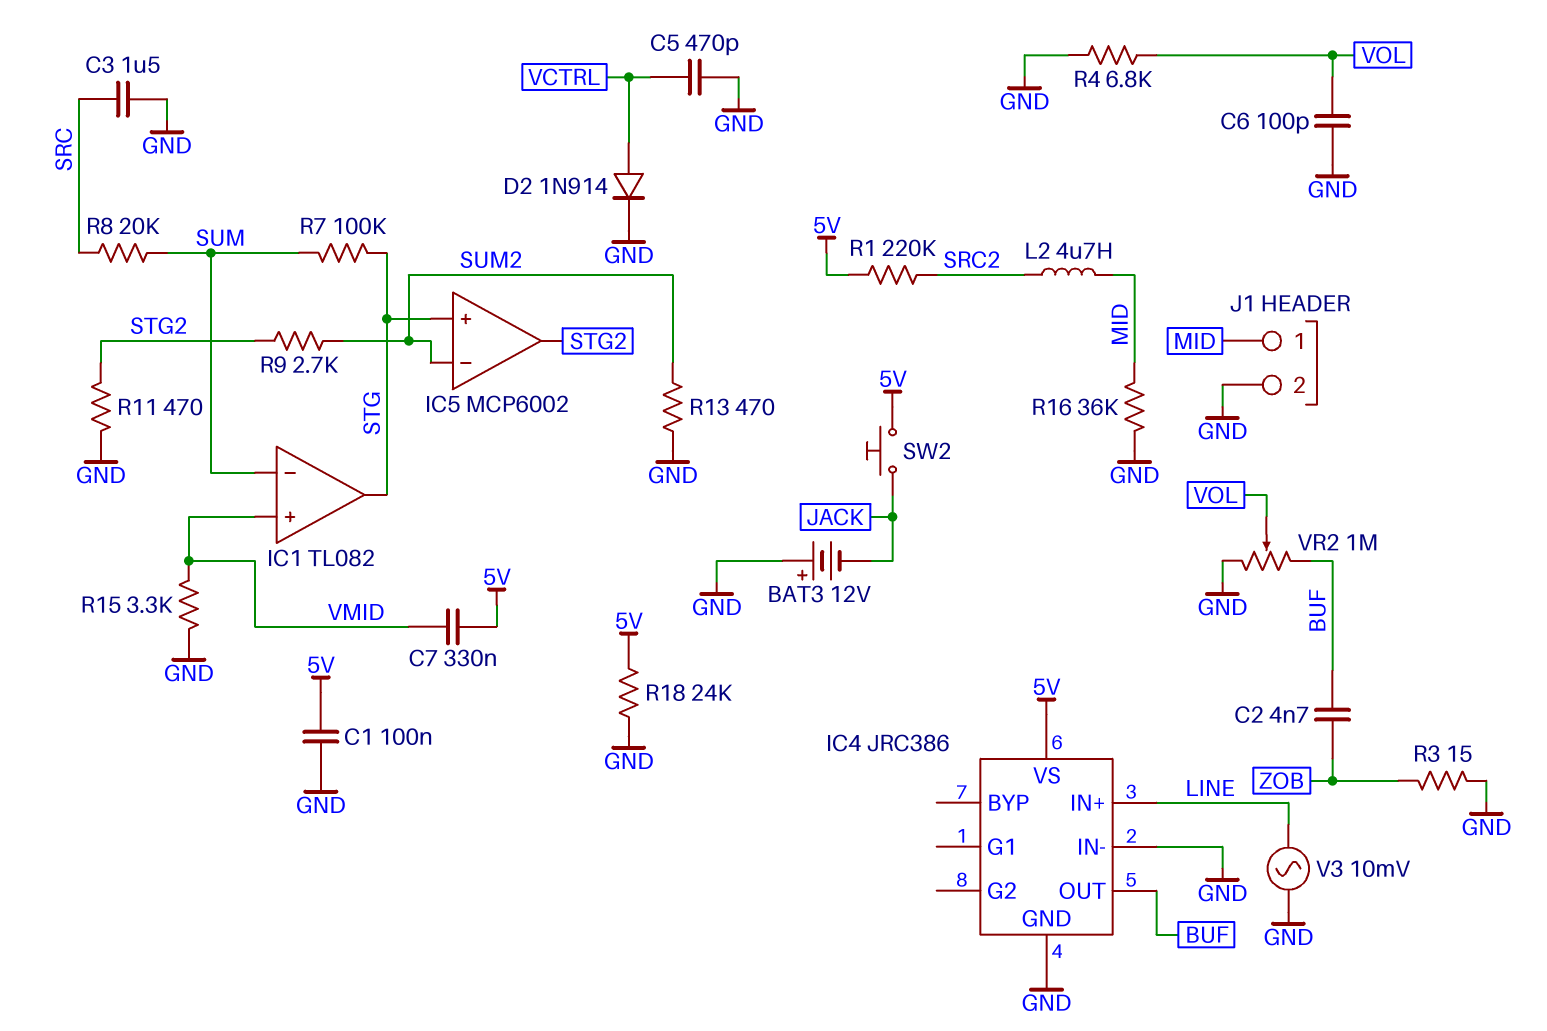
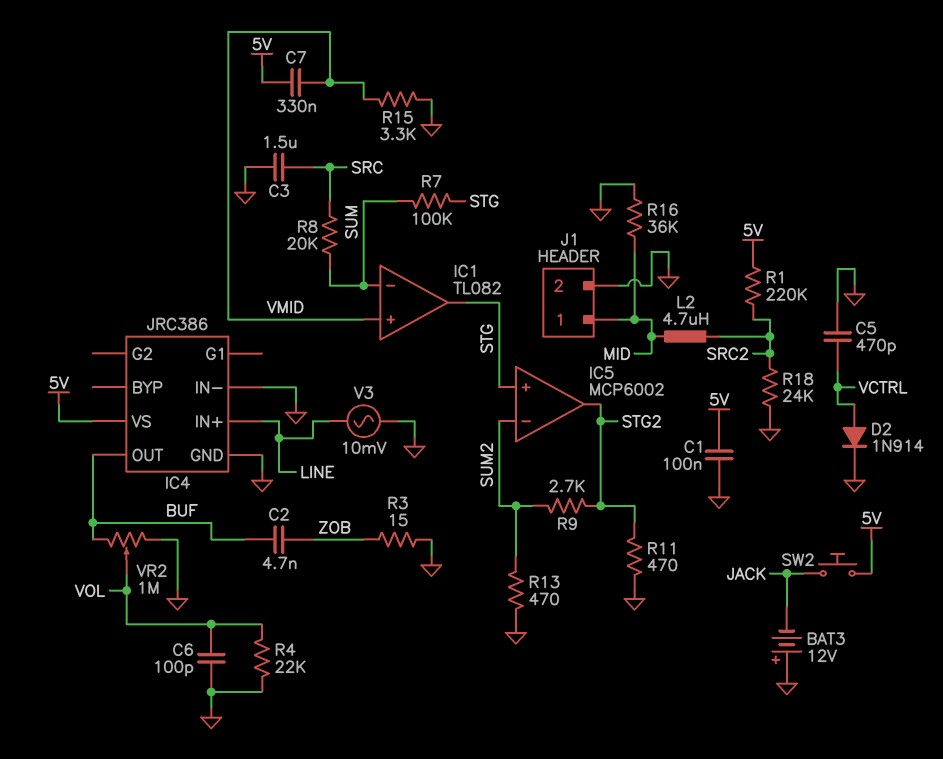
R4: 6.8k (GND, VOL) -> 22k (GND, VOL)
R18: 24k (5V, GND) -> 24k (GND, SRC2)

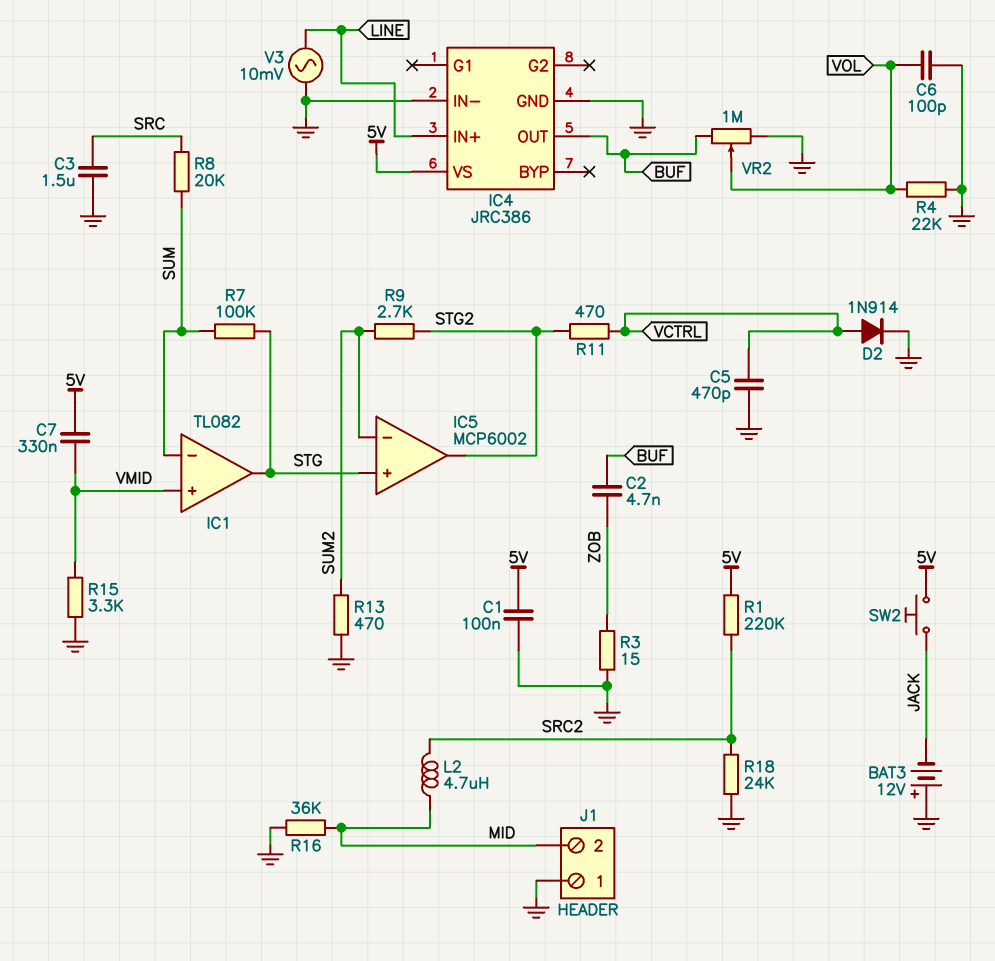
J1 pin 1: MID -> GND
J1 pin 2: GND -> MID
R11: 470 (GND, STG2) -> 470 (STG2, VCTRL)

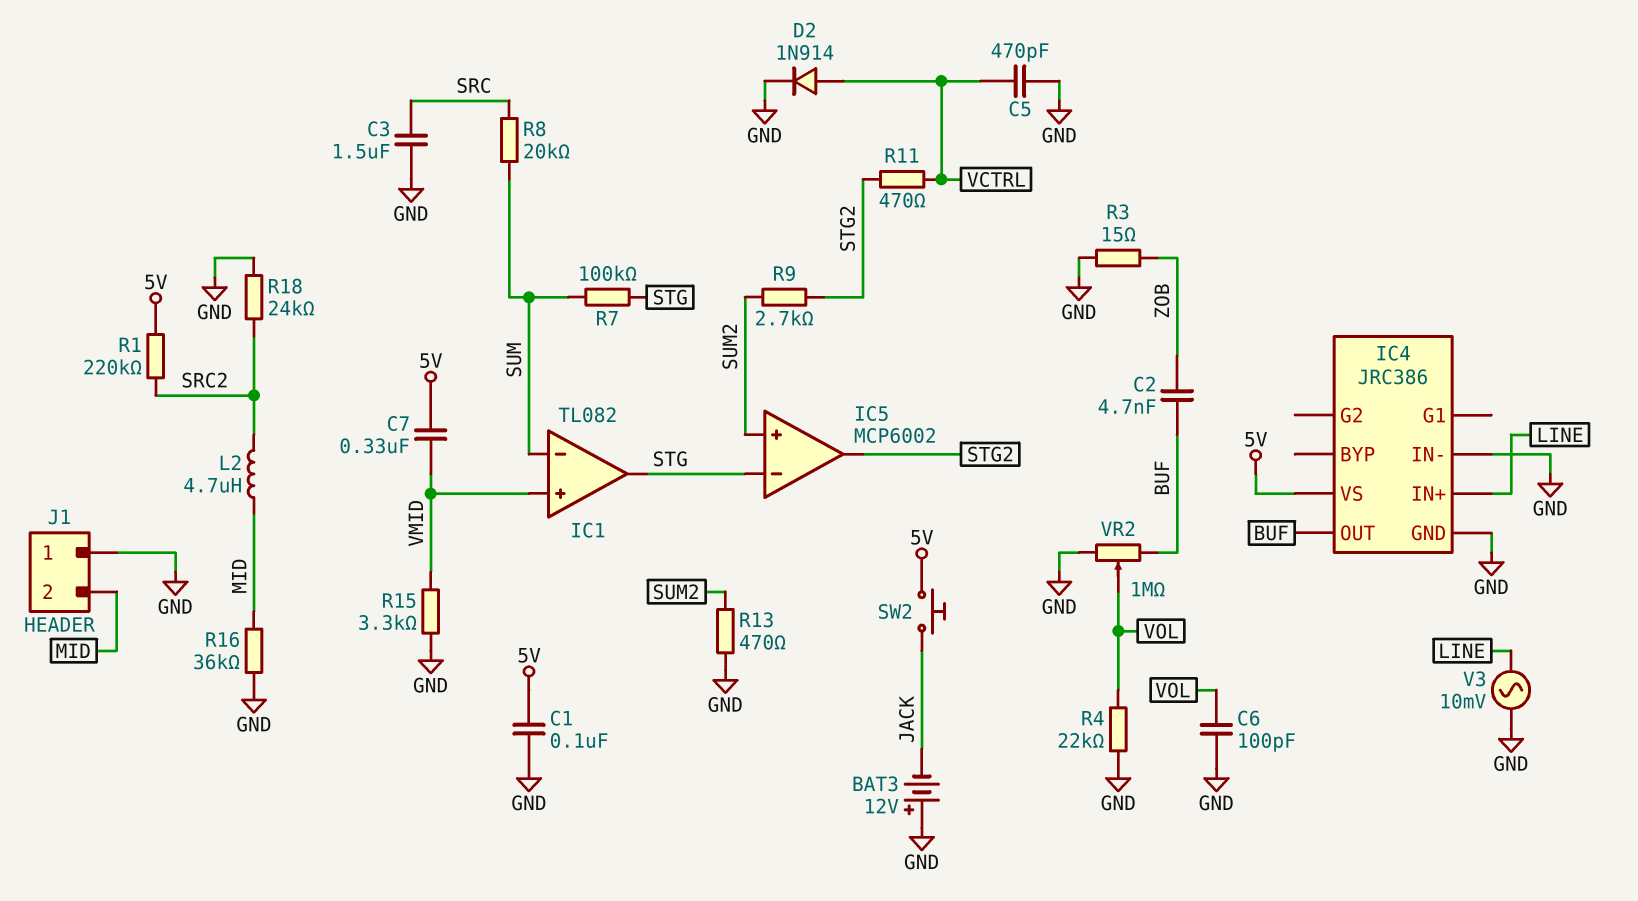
IC5 pin in+: STG -> SUM2
IC5 pin in-: SUM2 -> STG

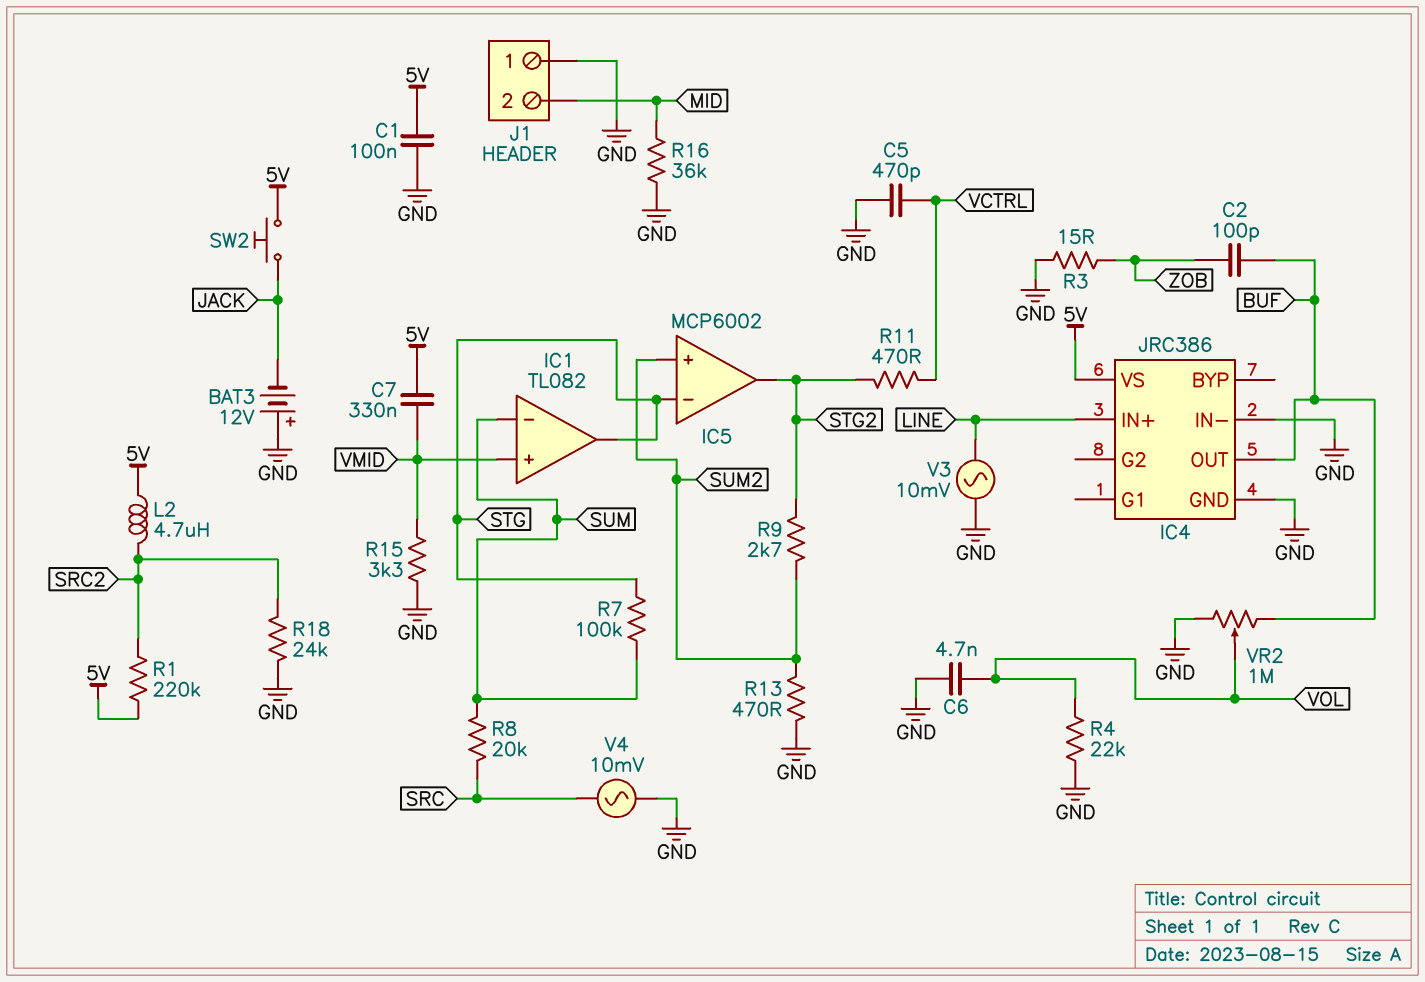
C2: 4.7nF (BUF, ZOB) -> 100pF (BUF, ZOB)
C3: 1.5uF (GND, SRC) -> none
C6: 100pF (GND, VOL) -> 4.7nF (GND, VOL)
D2: diode 1N914 (A VCTRL, K GND) -> none
L2: 4.7uH (MID, SRC2) -> 4.7uH (5V, SRC2)
V4: none -> AC 10mV (GND, SRC)

